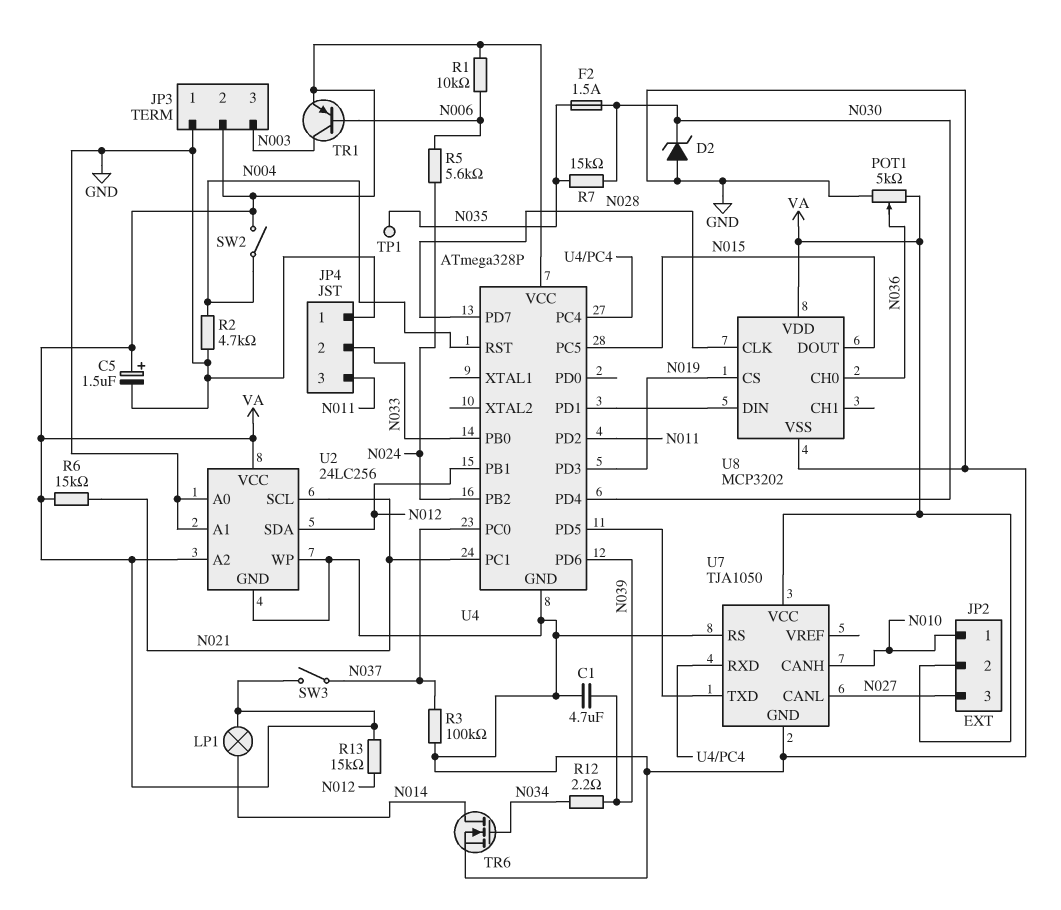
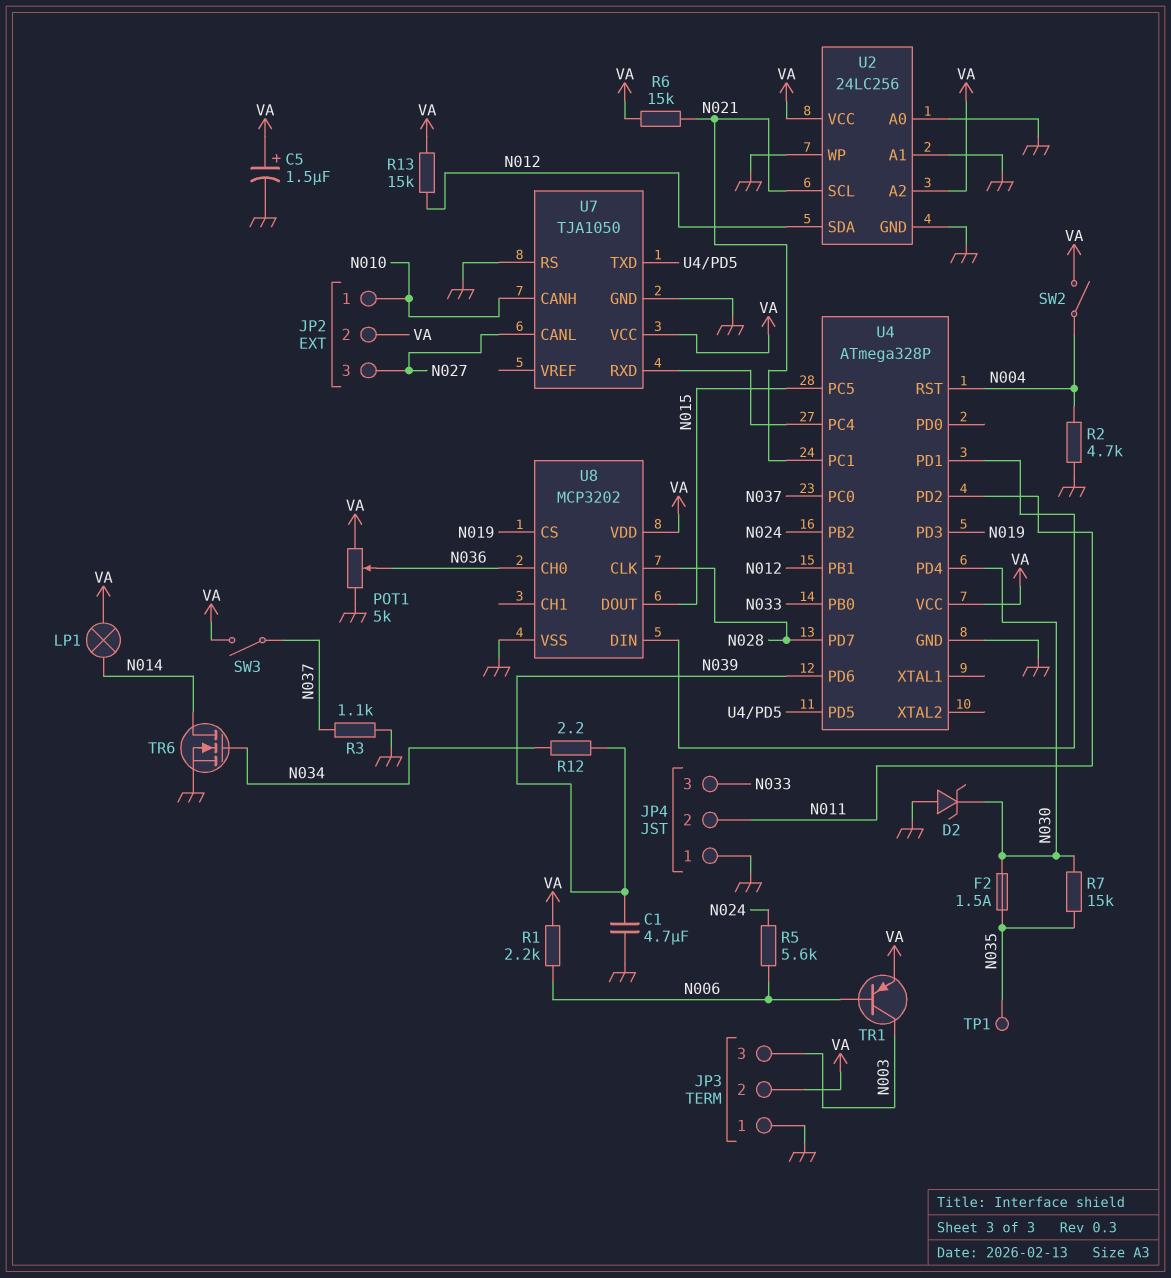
JP4 pin 2: N033 -> N011
JP4 pin 3: N011 -> N033
R1: 10k (N006, VA) -> 2.2k (N006, VA)
R3: 100k (GND, N037) -> 1.1k (GND, N037)

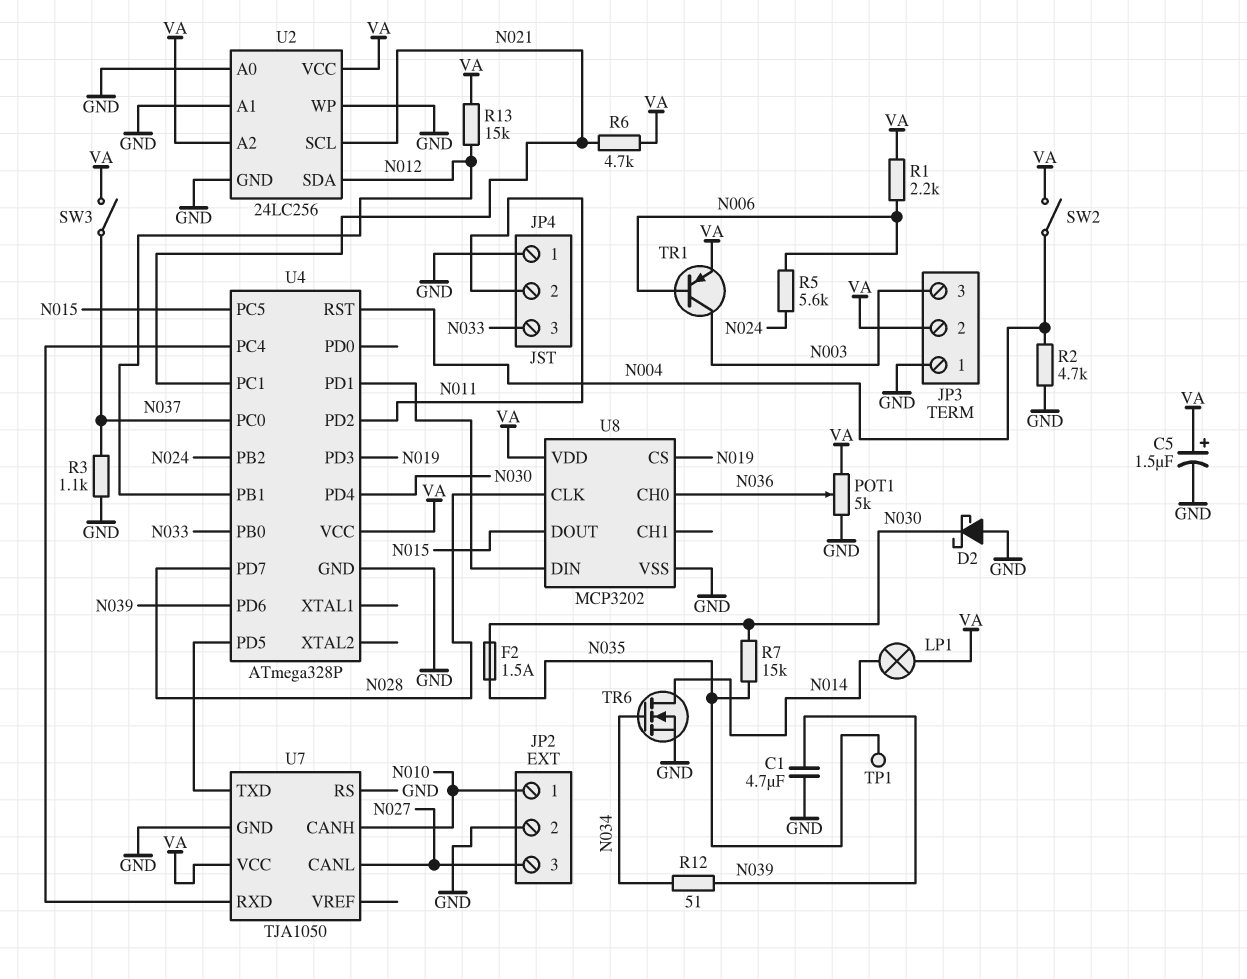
D2: zener (A GND, K N030) -> schottky (A GND, K N030)
JP2 pin 2: VA -> GND
R6: 15k (N021, VA) -> 4.7k (N021, VA)
R12: 2.2 (N034, N039) -> 51 (N034, N039)

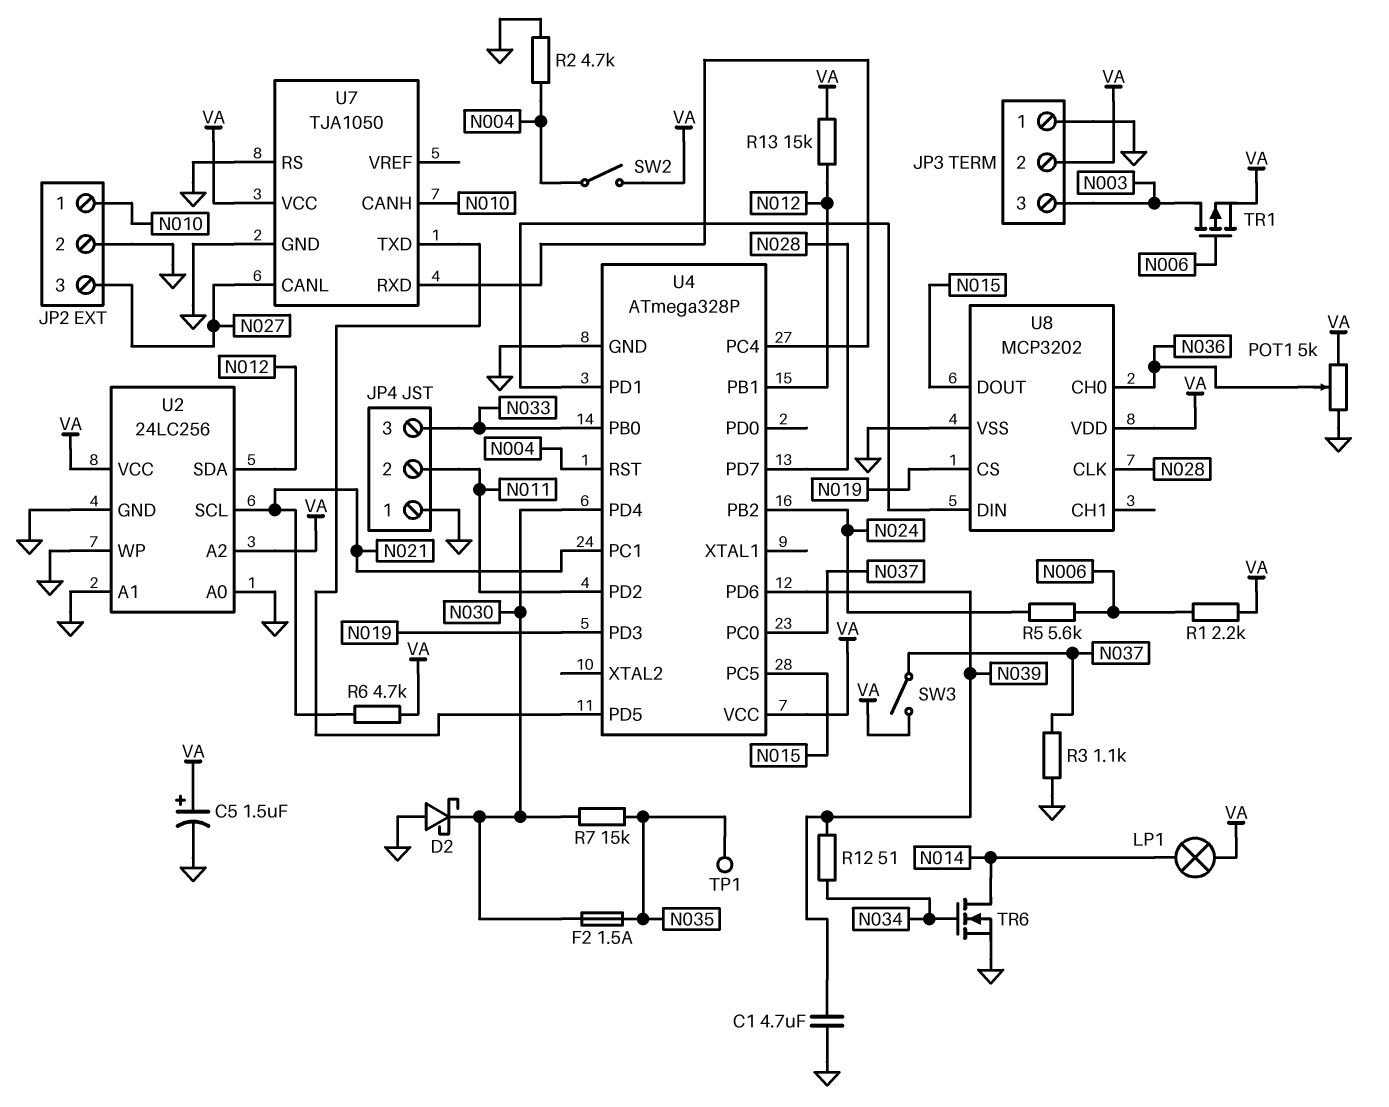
TR1: PNP (B N006, C N003, E VA) -> PMOS (G N006, D N003, S VA)

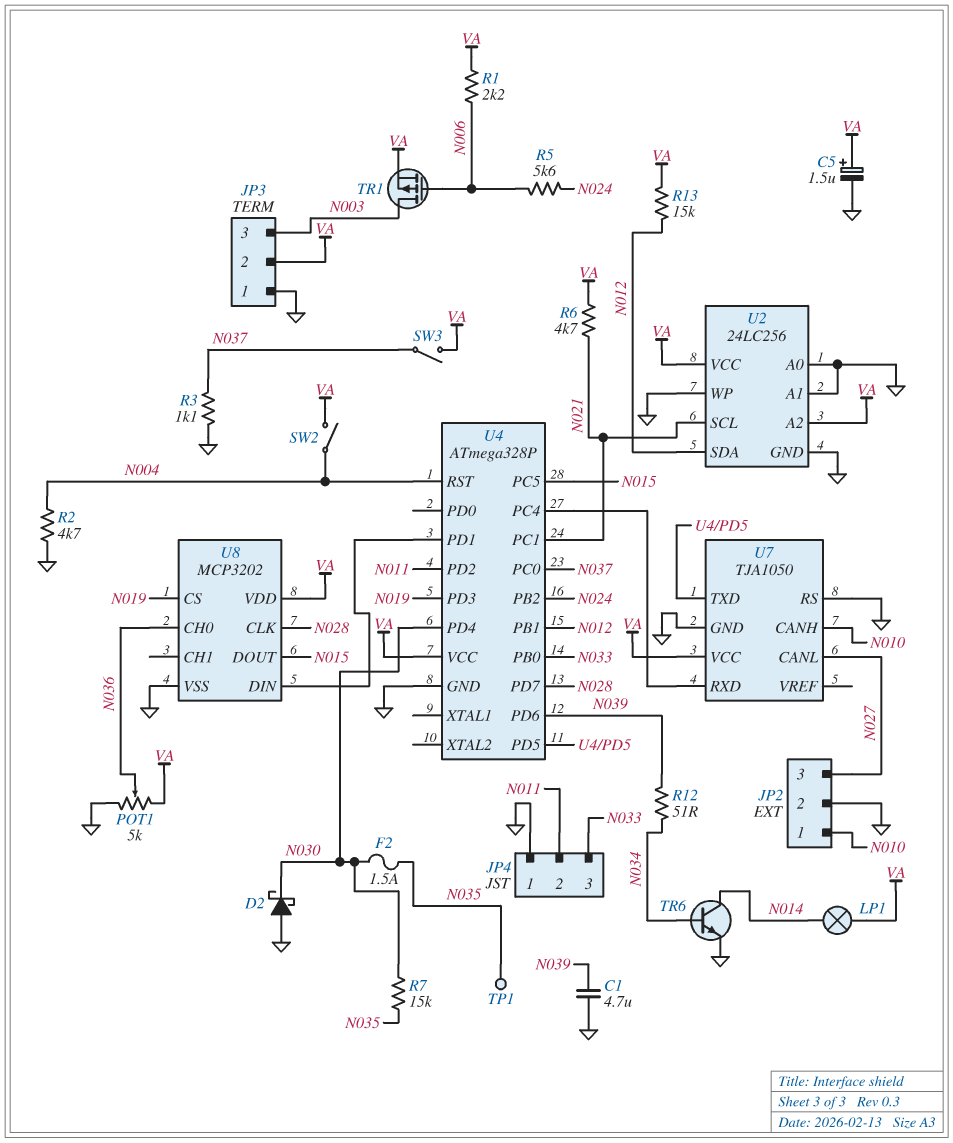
TR6: NMOS (G N034, D N014, S GND) -> NPN (B N034, C N014, E GND)

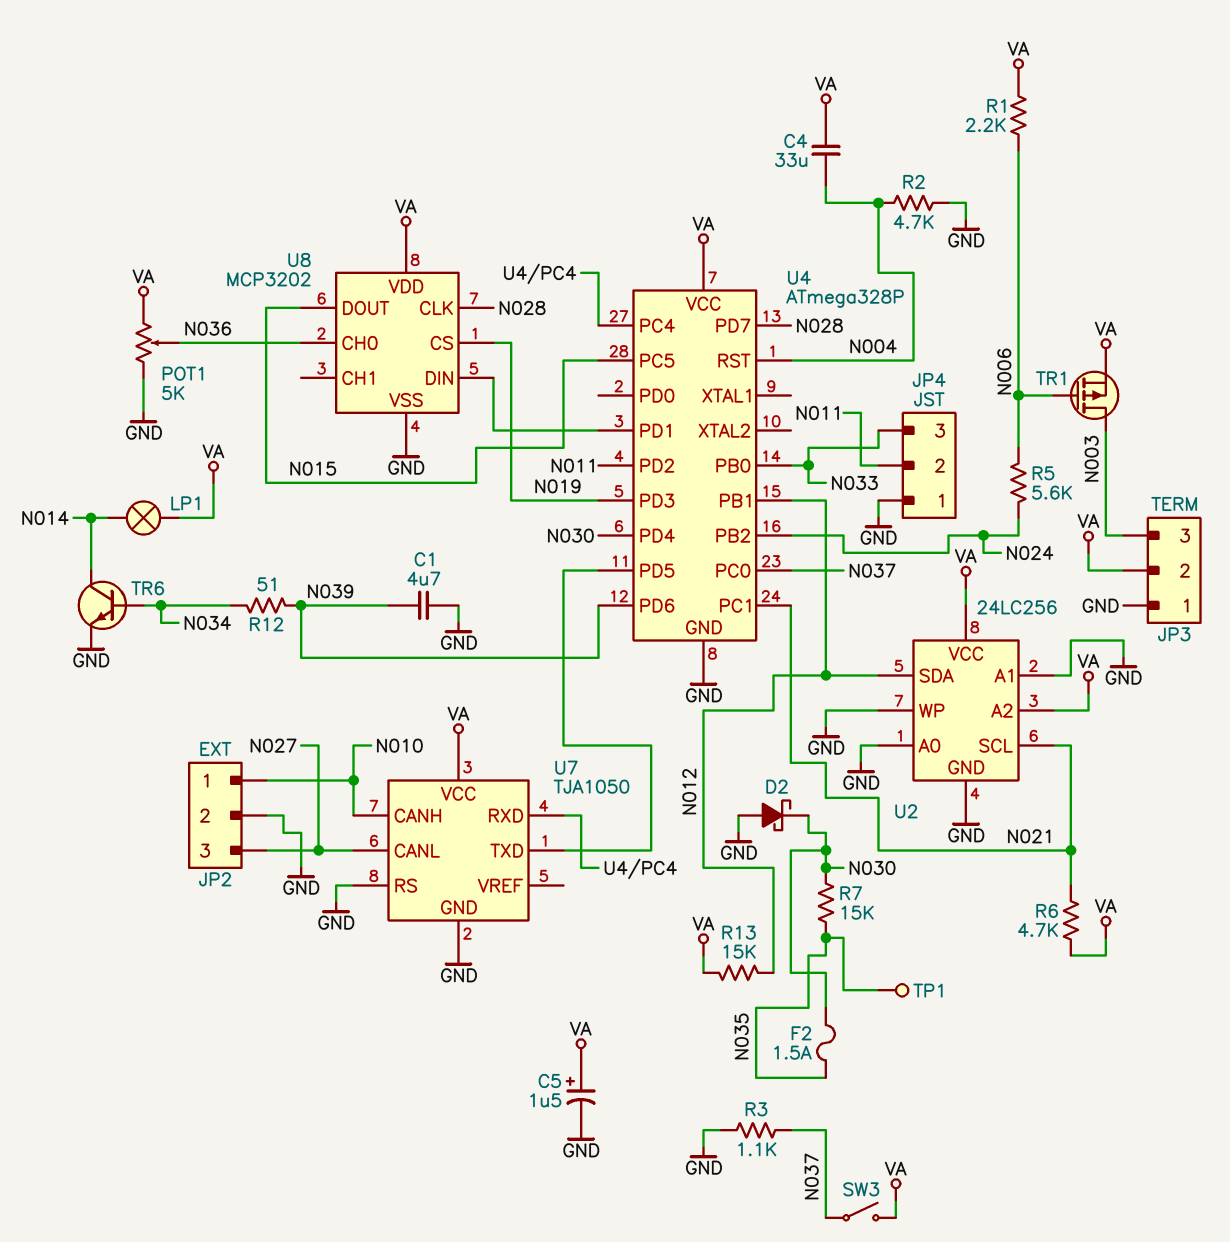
C4: none -> 33uF (N004, VA)
SW2: switch (N004, VA) -> none

